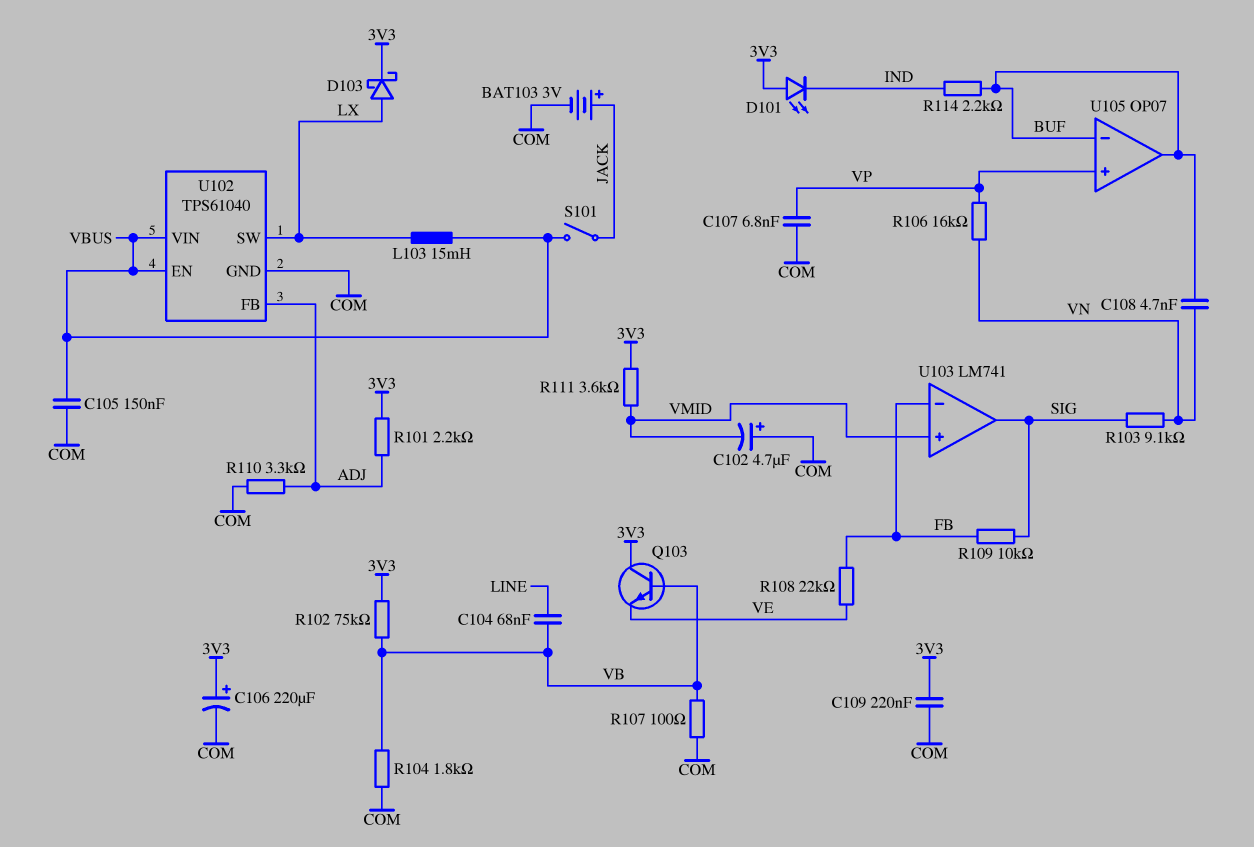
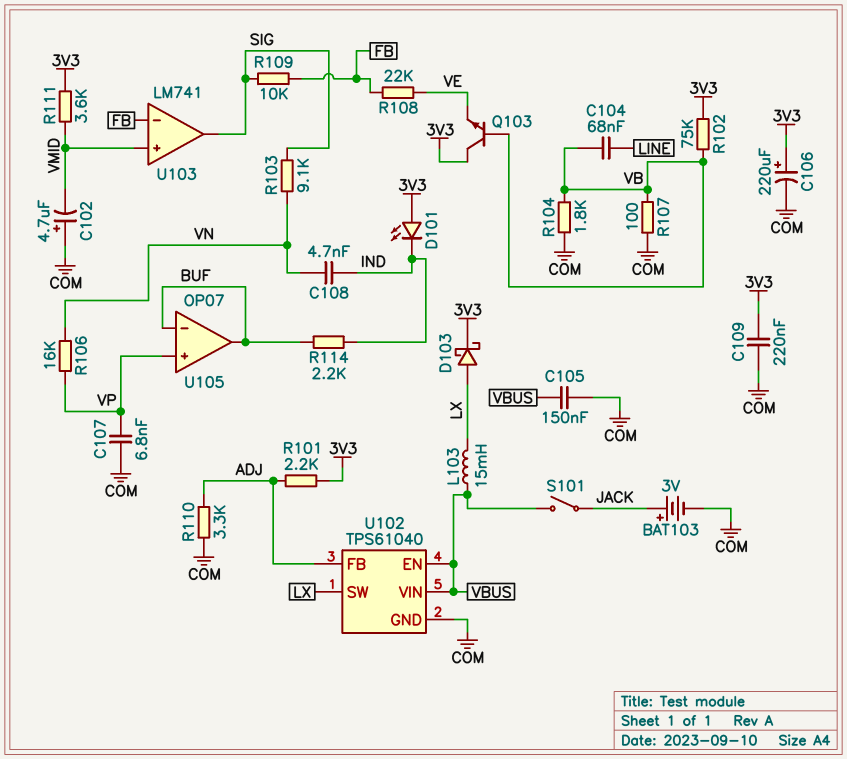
C108: 4.7nF (BUF, VN) -> 4.7nF (IND, VN)

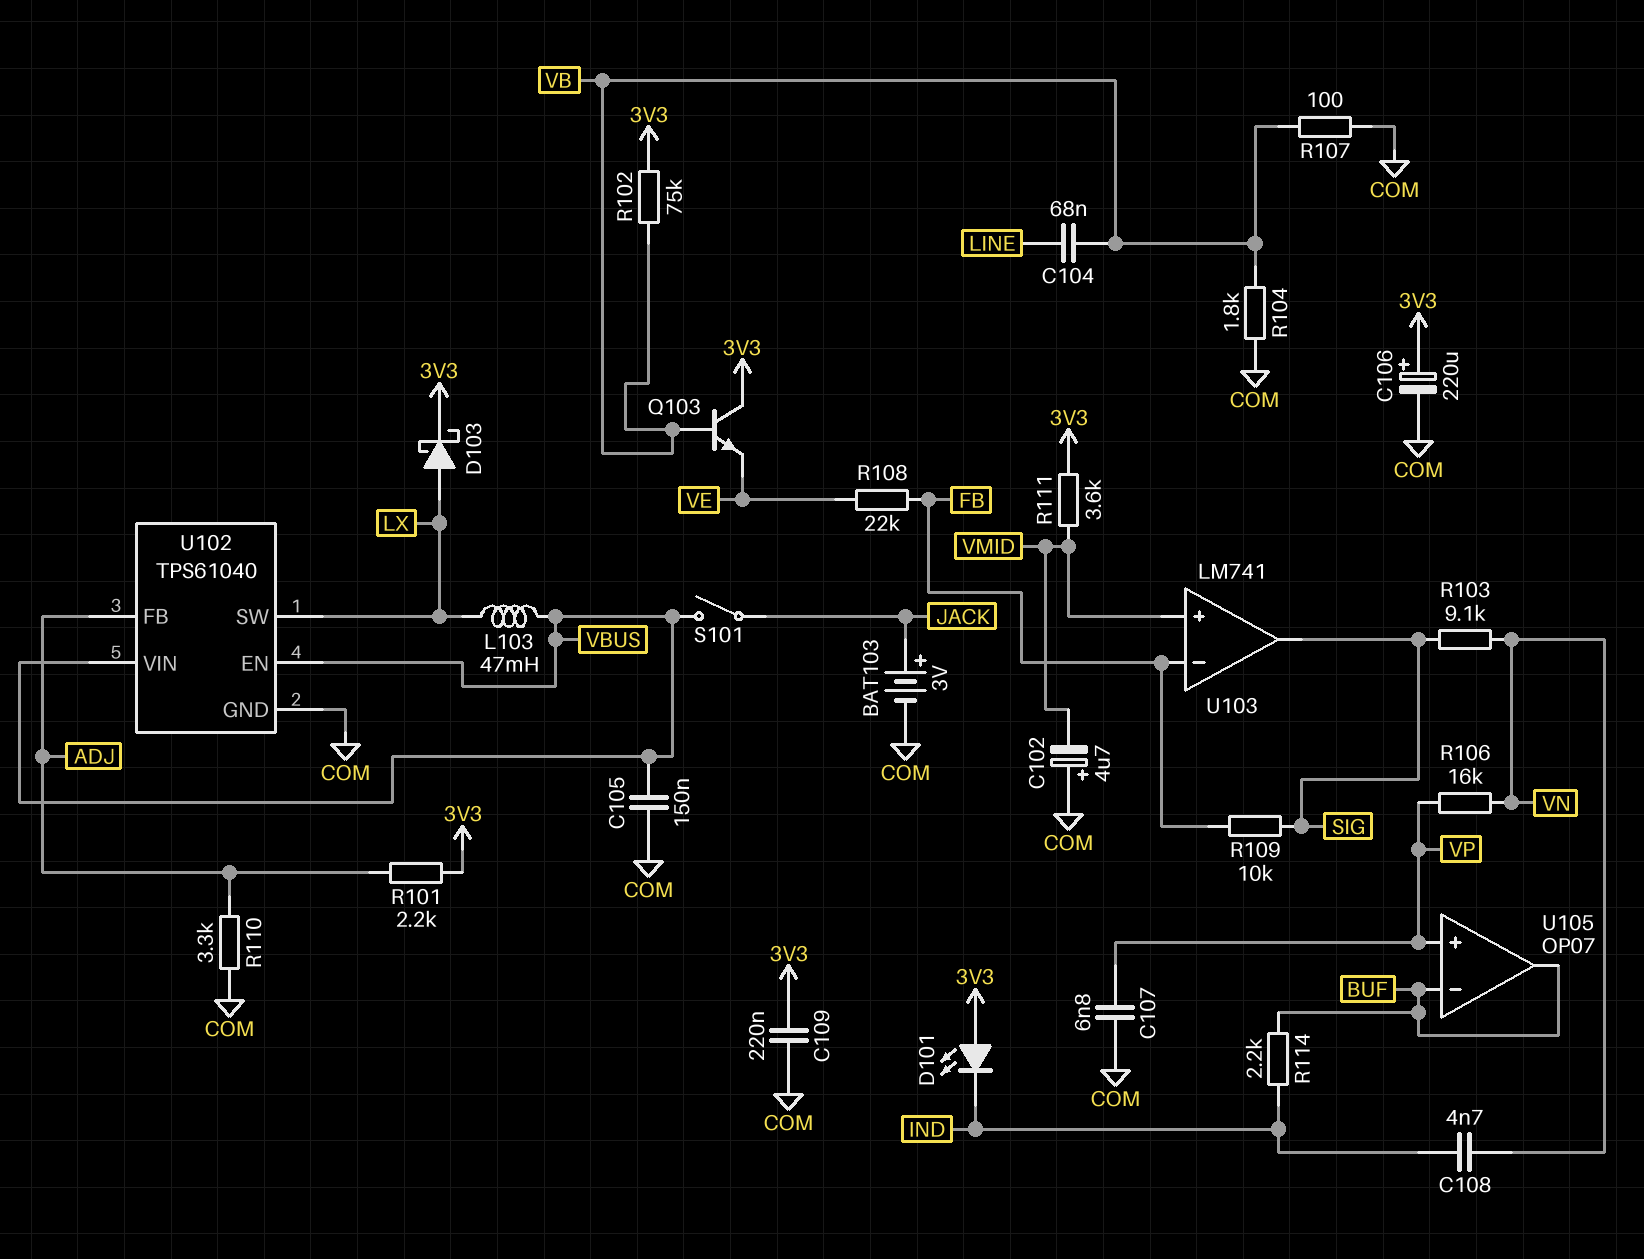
L103: 15mH (LX, VBUS) -> 47mH (LX, VBUS)

